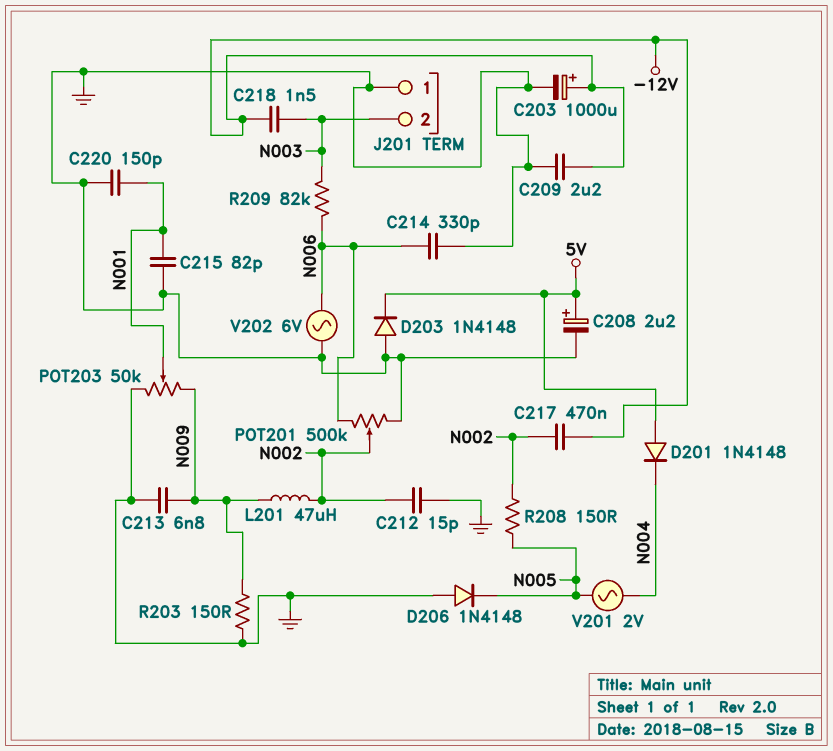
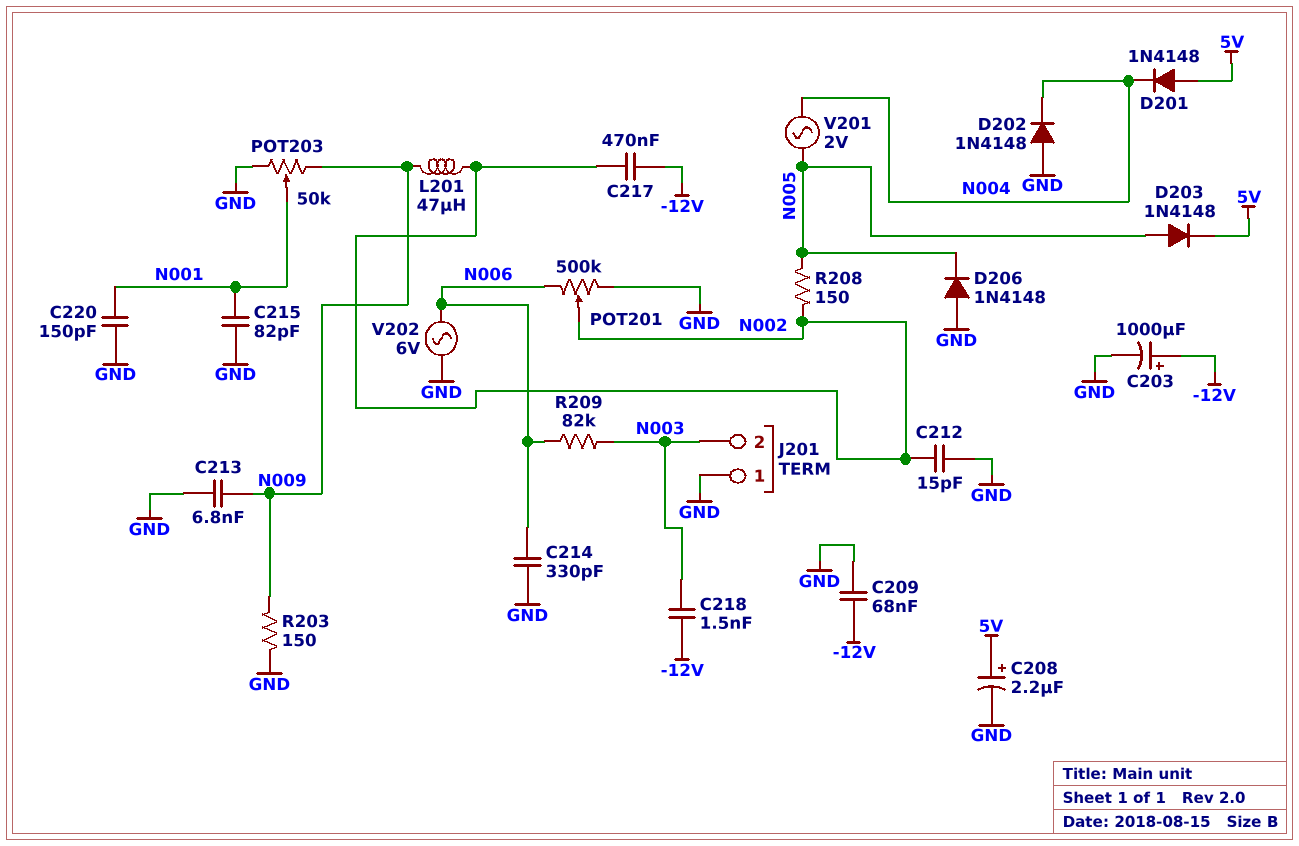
C209: 2.2uF (-12V, GND) -> 68nF (-12V, GND)
D202: none -> diode 1N4148 (A GND, K N004)
D203: diode 1N4148 (A GND, K 5V) -> diode 1N4148 (A N005, K 5V)

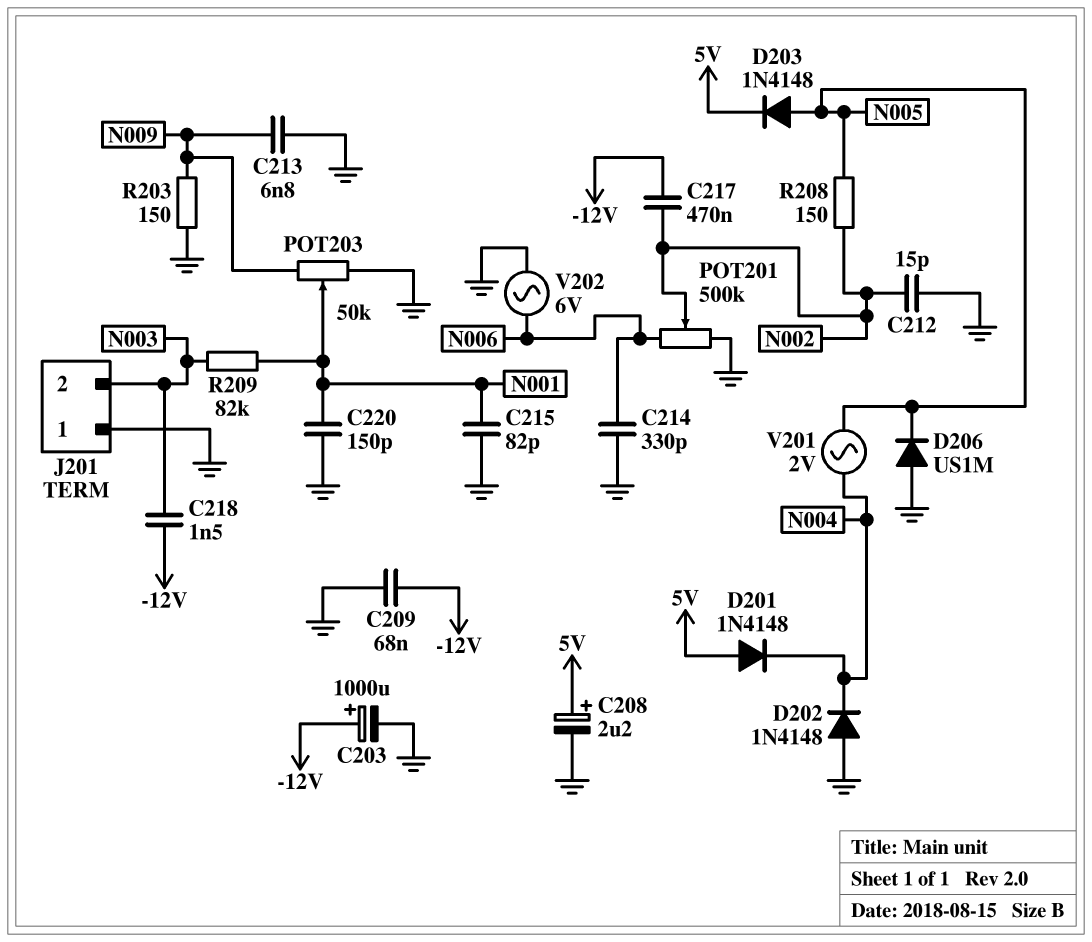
D206: diode 1N4148 (A GND, K N005) -> diode US1M (A GND, K N005)
L201: 47uH (N002, N009) -> none
R209: 82k (N003, N006) -> 82k (N001, N003)

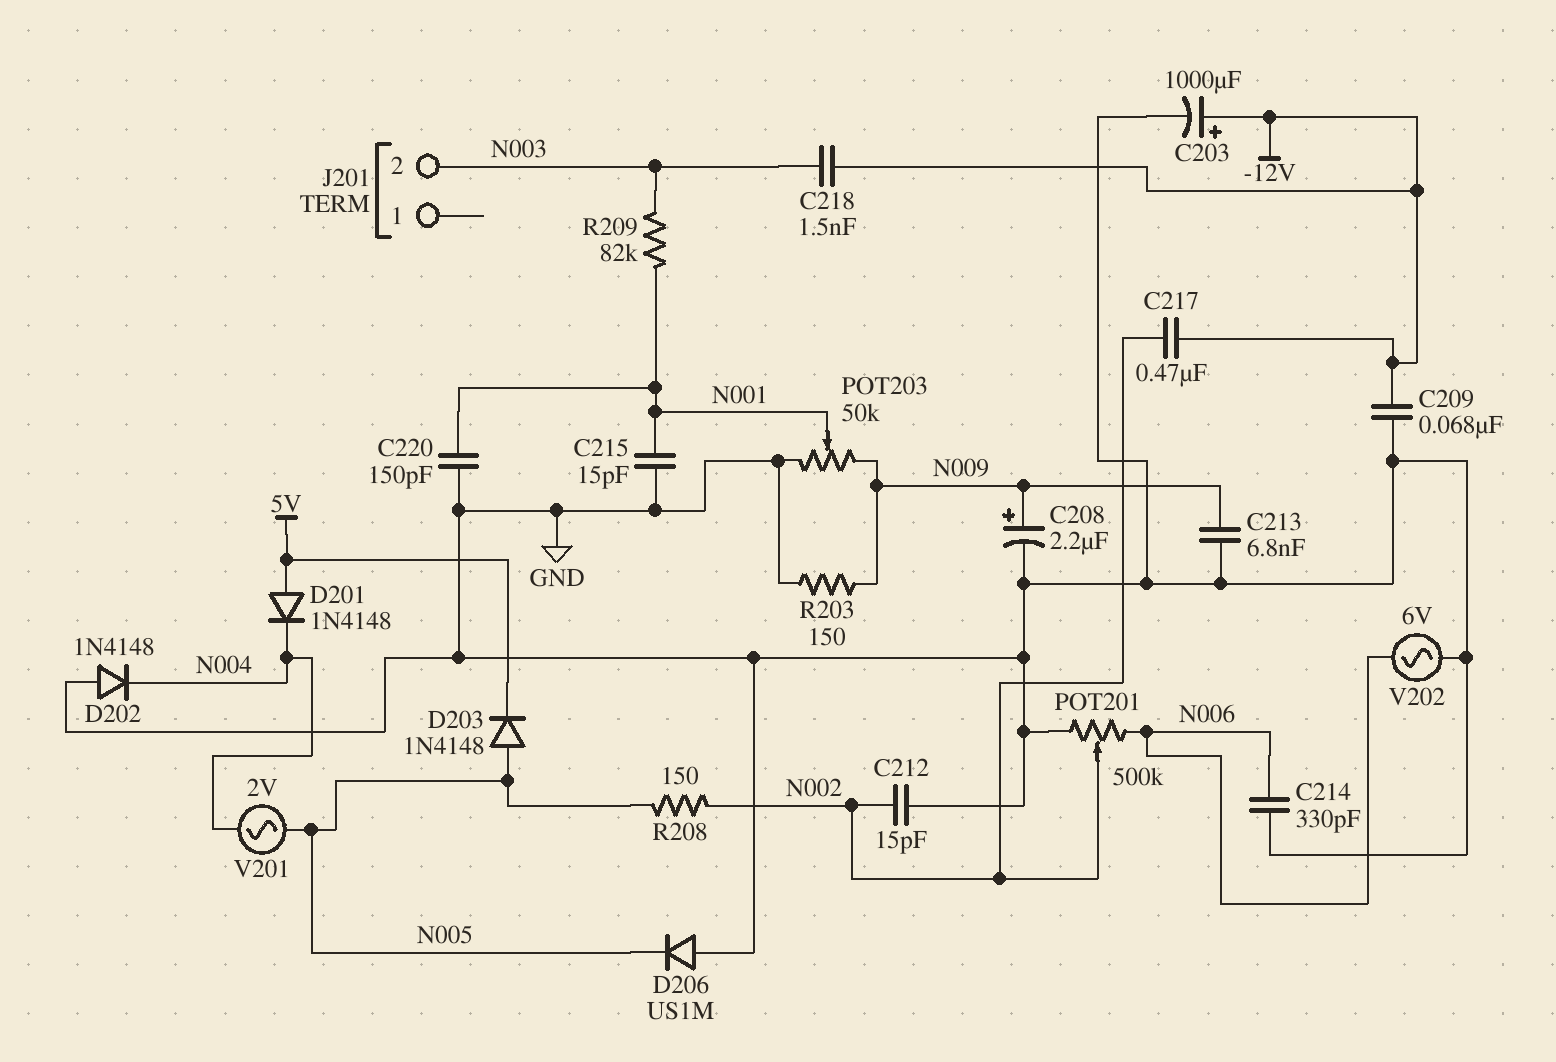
C208: 2.2uF (plus 5V, minus GND) -> 2.2uF (plus N009, minus GND)
C215: 82pF (GND, N001) -> 15pF (GND, N001)
J201 pin 1: GND -> none

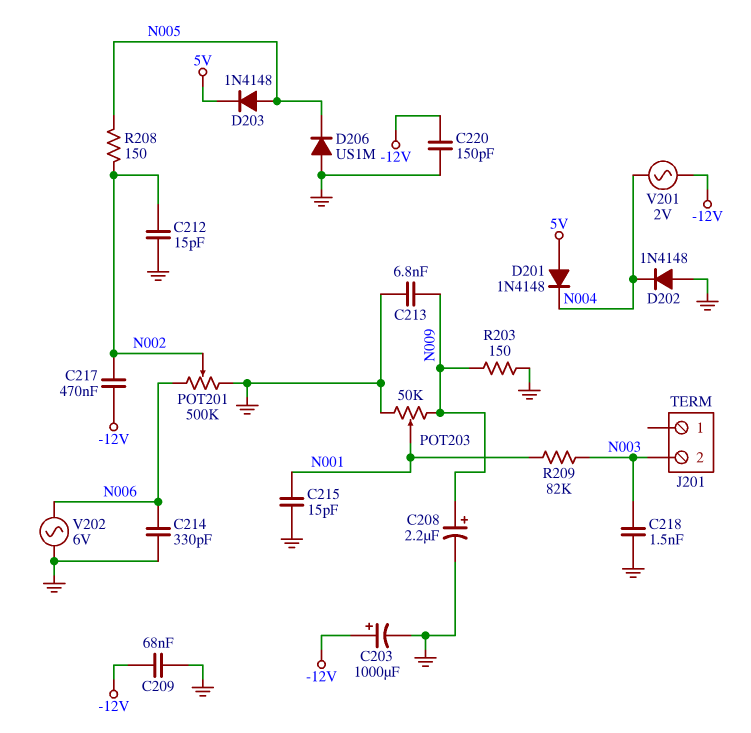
C218: 1.5nF (-12V, N003) -> 1.5nF (GND, N003)
C220: 150pF (GND, N001) -> 150pF (-12V, GND)
V201: AC 2V (N004, N005) -> AC 2V (-12V, N004)

